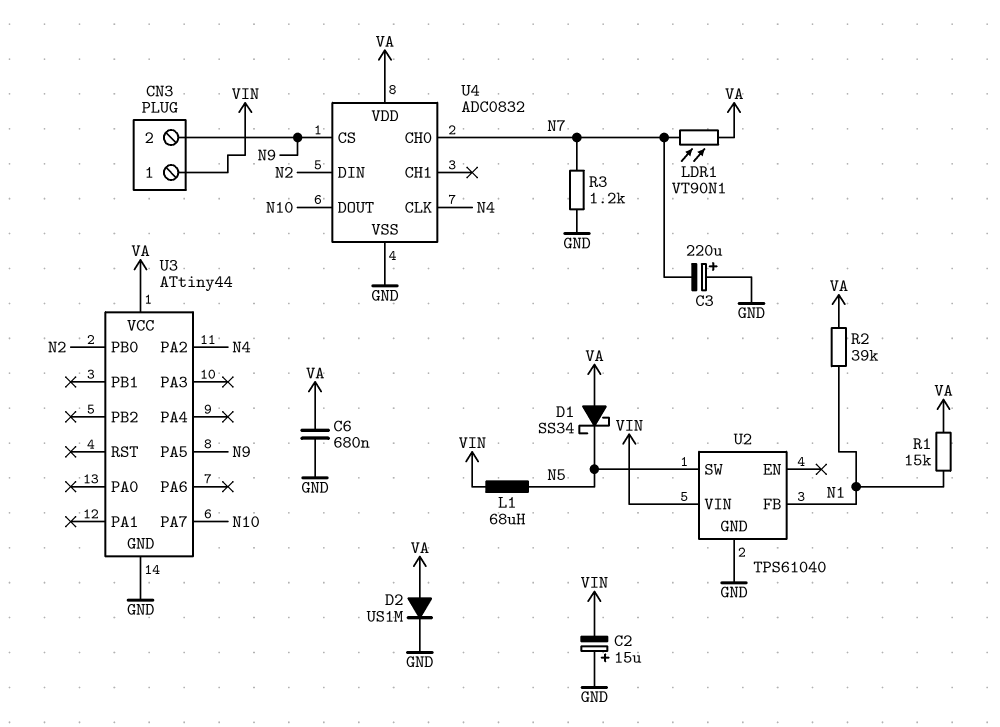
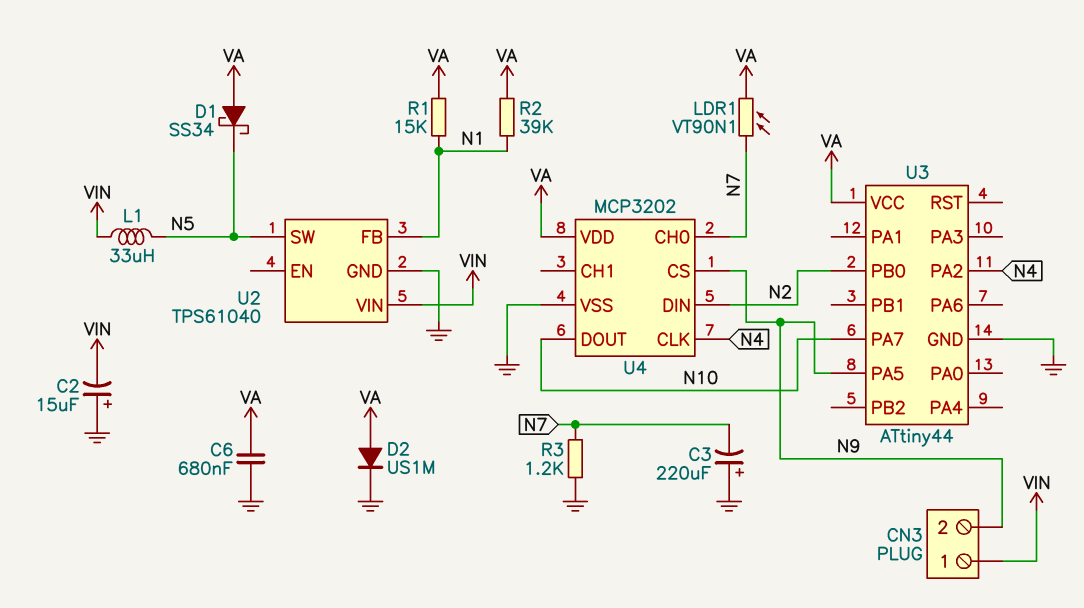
L1: 68uH (N5, VIN) -> 33uH (N5, VIN)
U4: ADC0832 -> MCP3202

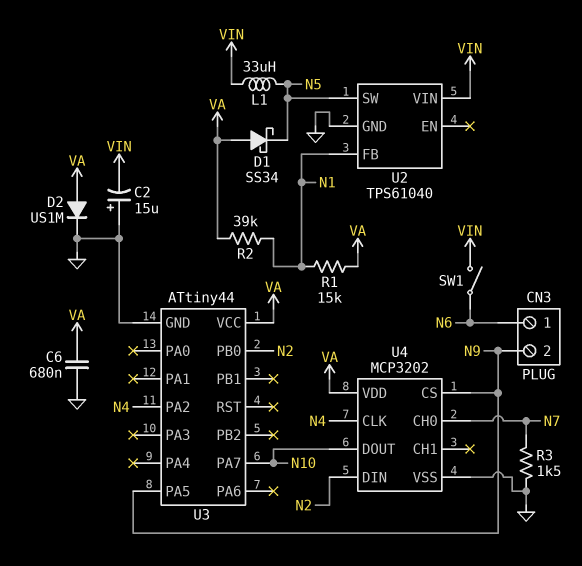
C3: 220uF (plus GND, minus N7) -> none
CN3 pin 1: VIN -> N6
LDR1: VT90N1 (N7, VA) -> none
R3: 1.2k (GND, N7) -> 1.5k (GND, N7)
SW1: none -> switch (N6, VIN)

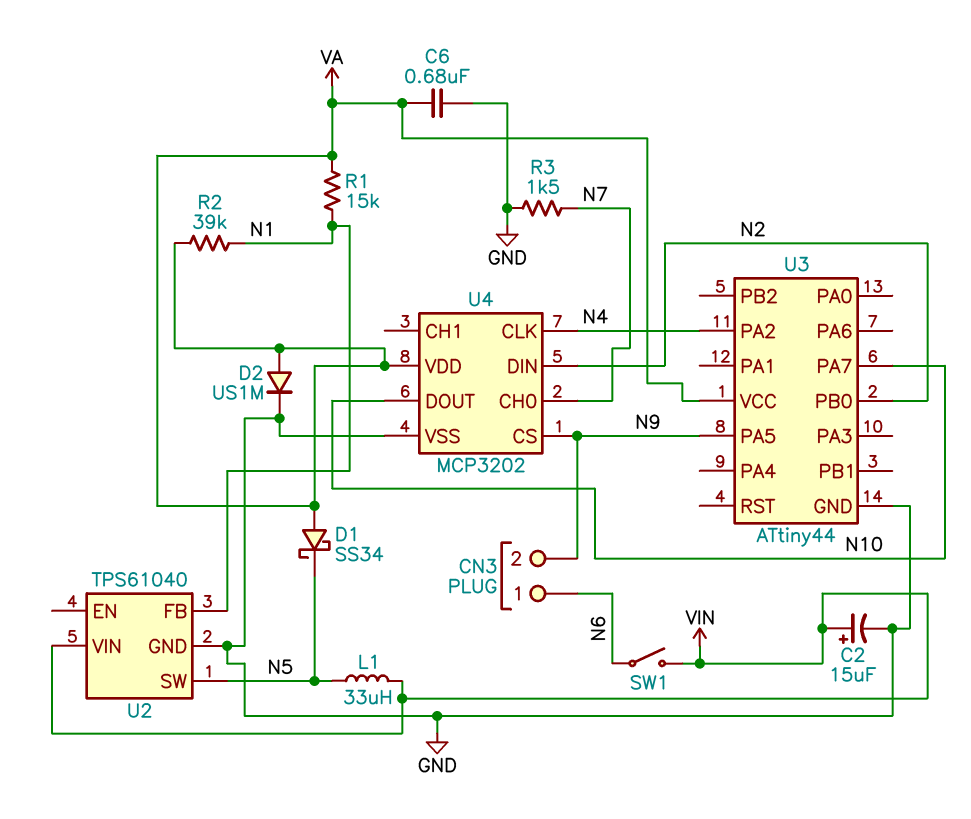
C2: 15uF (plus GND, minus VIN) -> 15uF (plus VIN, minus GND)

